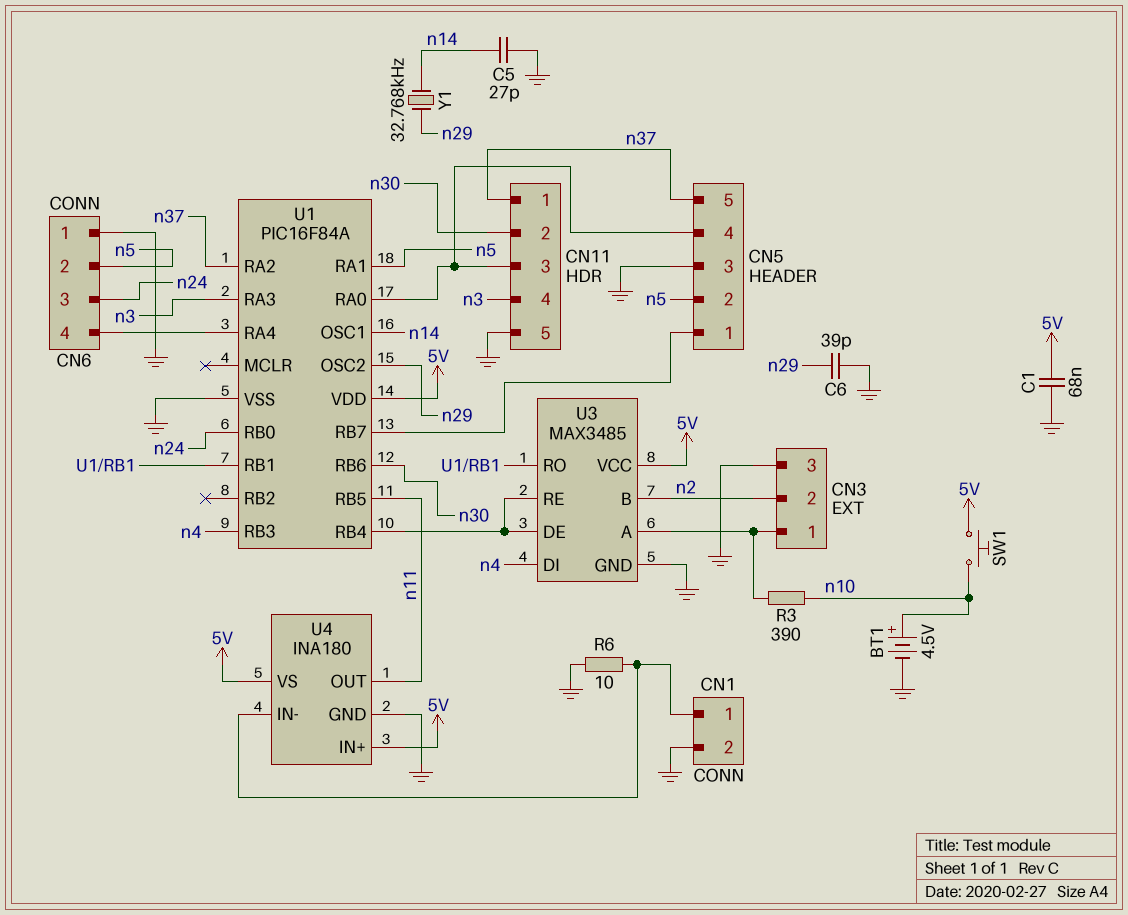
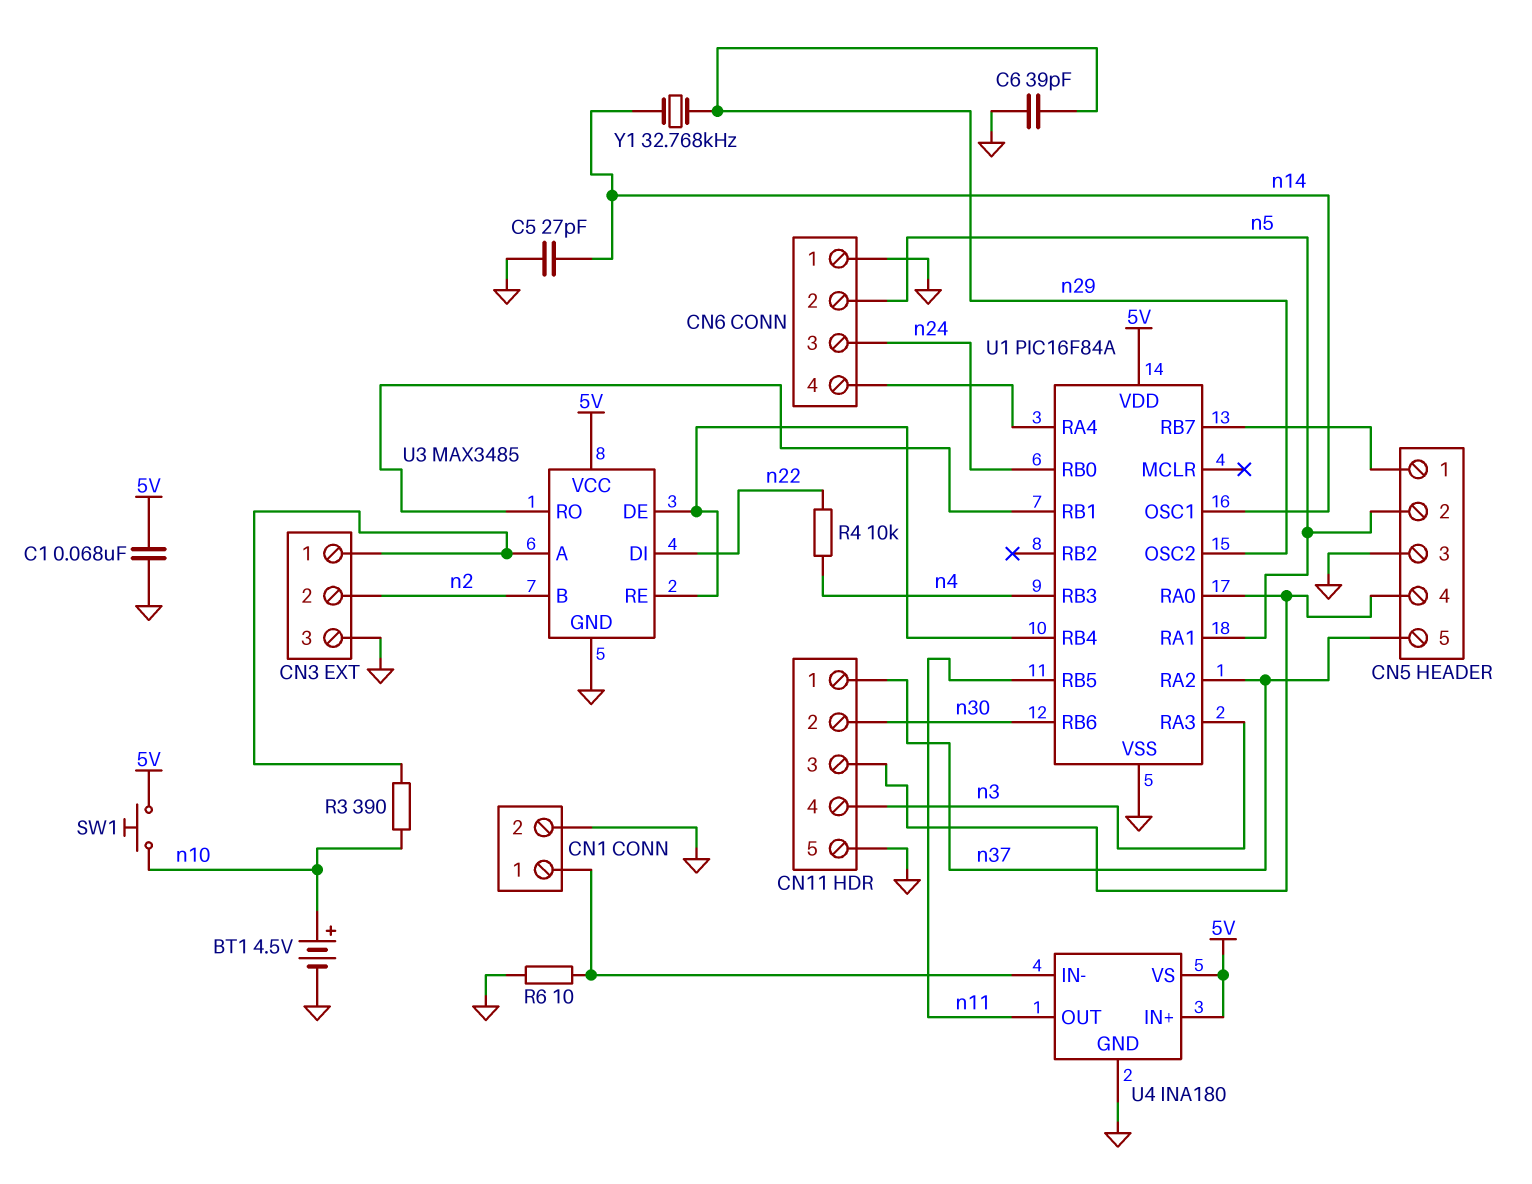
R4: none -> 10k (n4, n22)
U3 pin DI: n4 -> n22

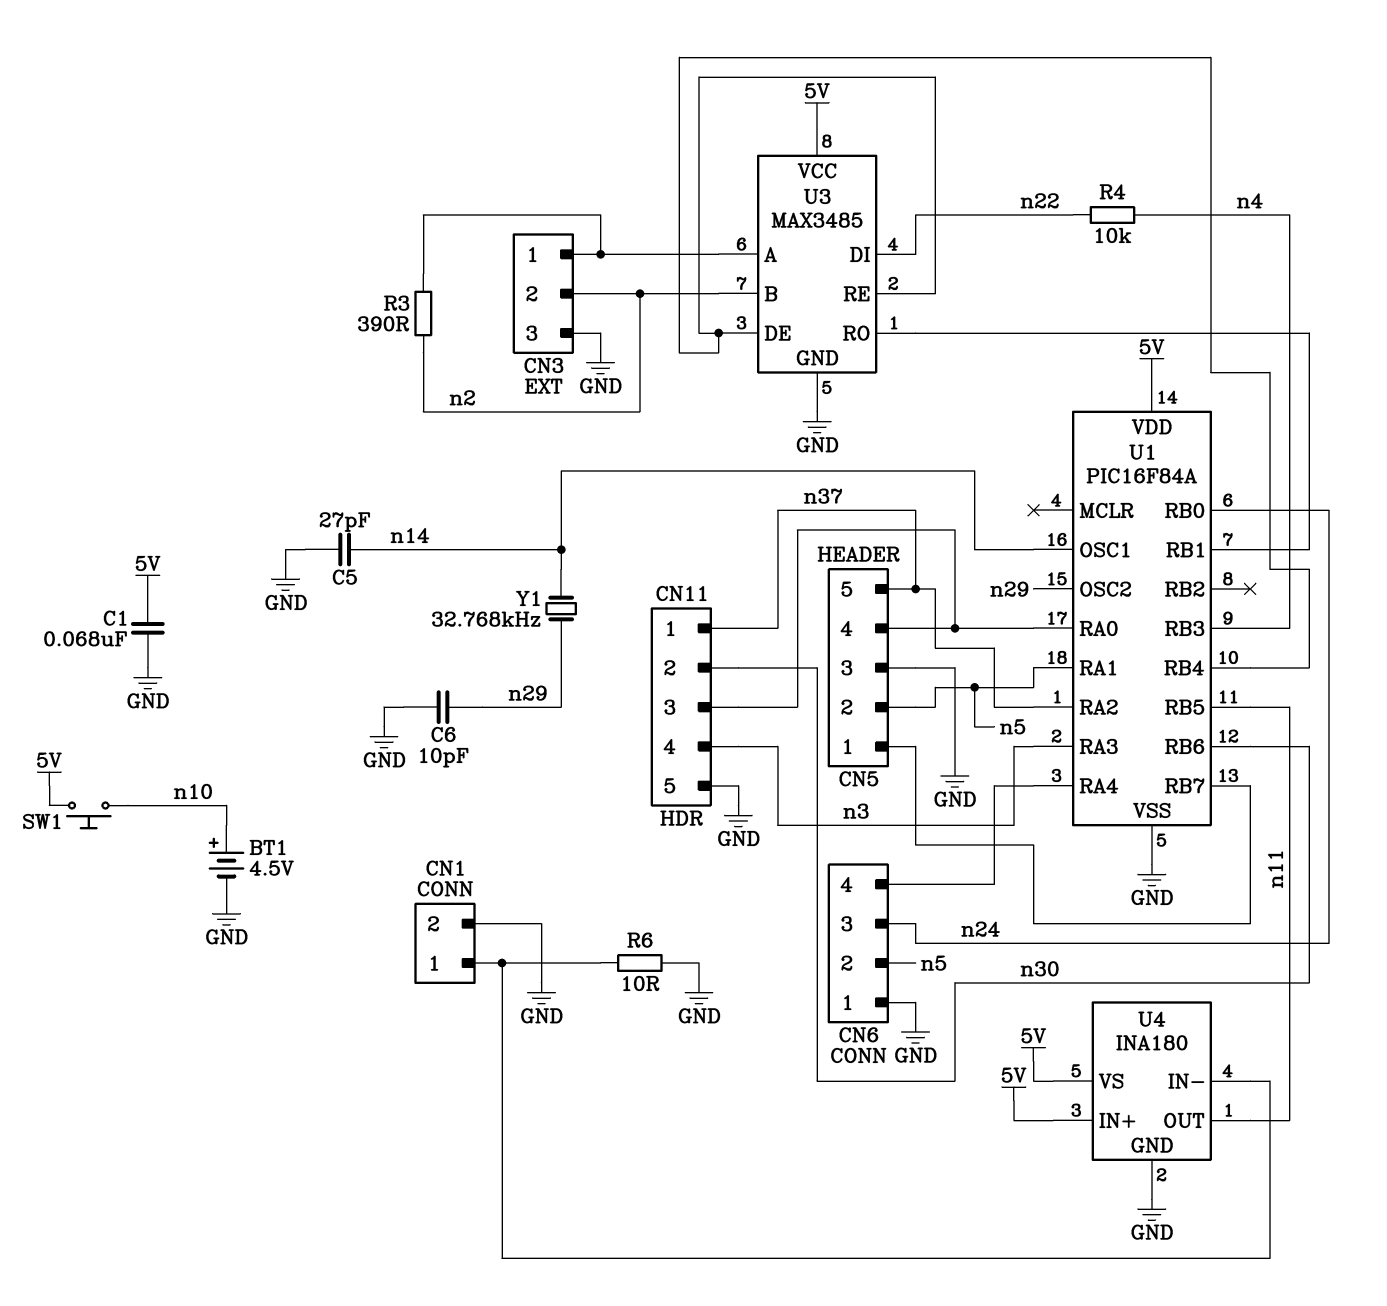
C6: 39pF (GND, n29) -> 10pF (GND, n29)
R3: 390 (CN3/1, n10) -> 390 (CN3/1, n2)

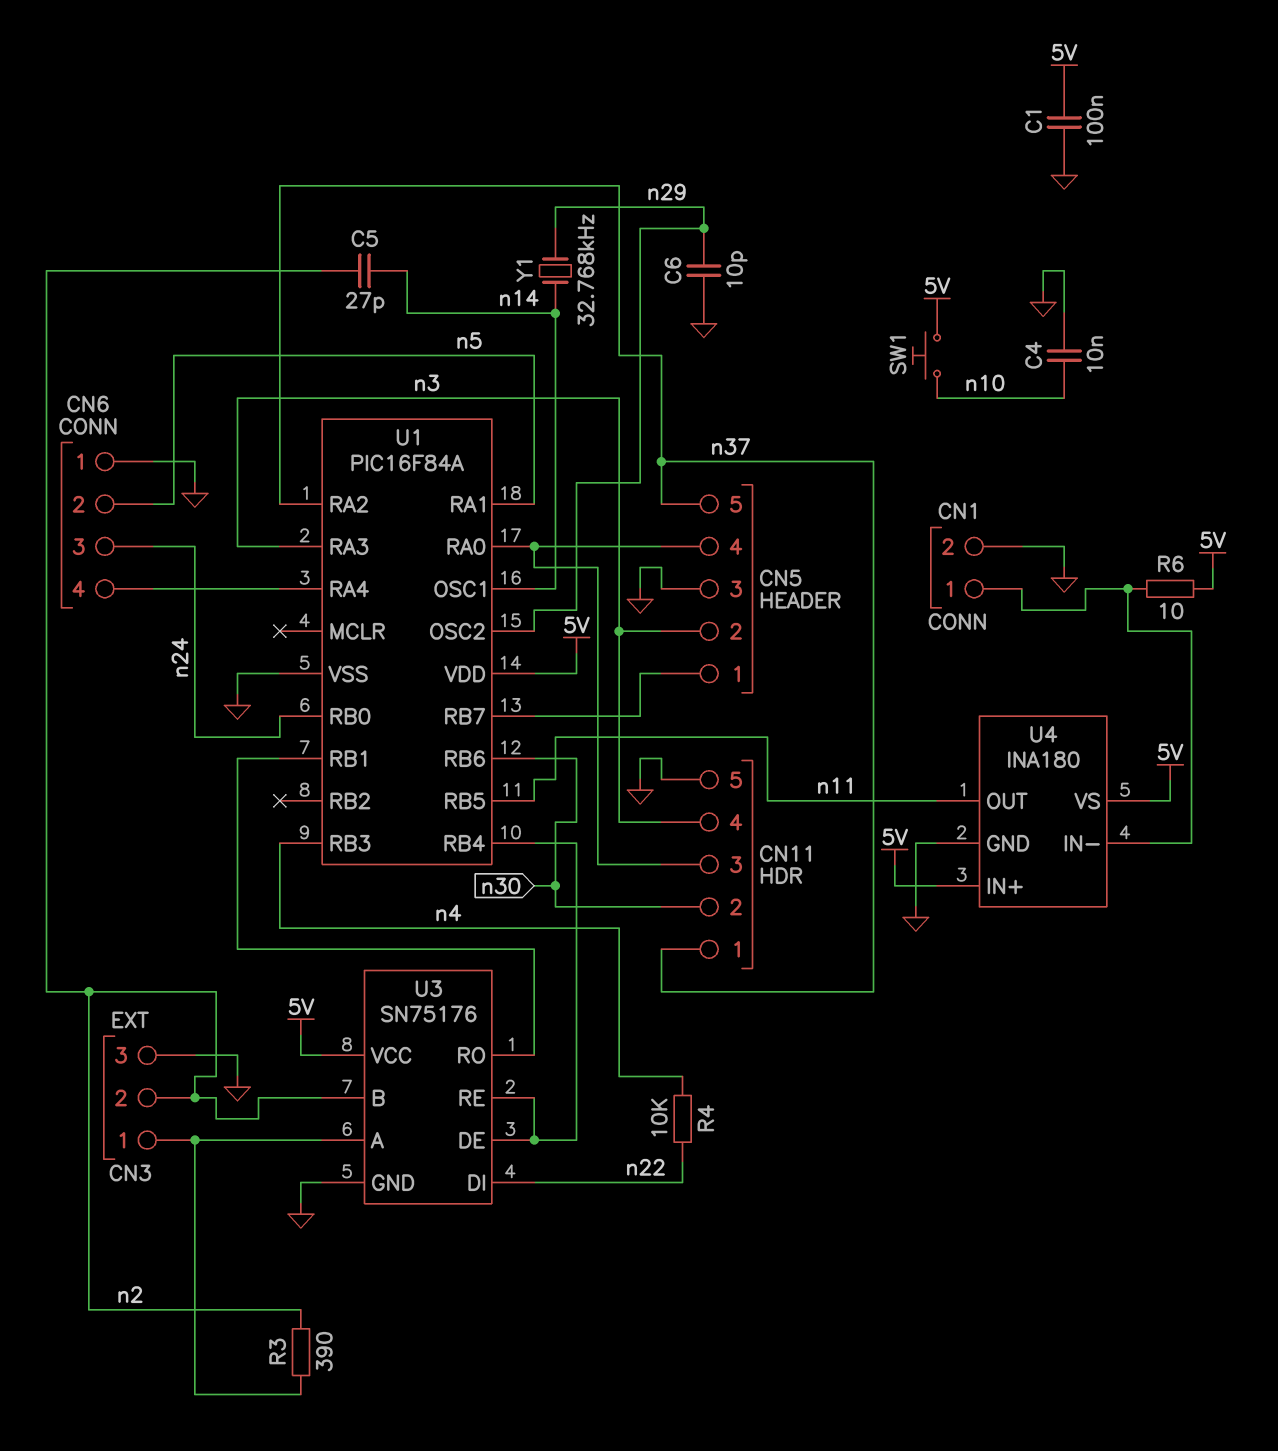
BT1: 4.5V (plus n10, minus GND) -> none
C1: 68nF (5V, GND) -> 100nF (5V, GND)
C4: none -> 10nF (GND, n10)
C5: 27pF (GND, n14) -> 27pF (n2, n14)
CN5 pin 2: n5 -> n3
R6: 10 (CN1/1, GND) -> 10 (5V, CN1/1)
U3: MAX3485 -> SN75176

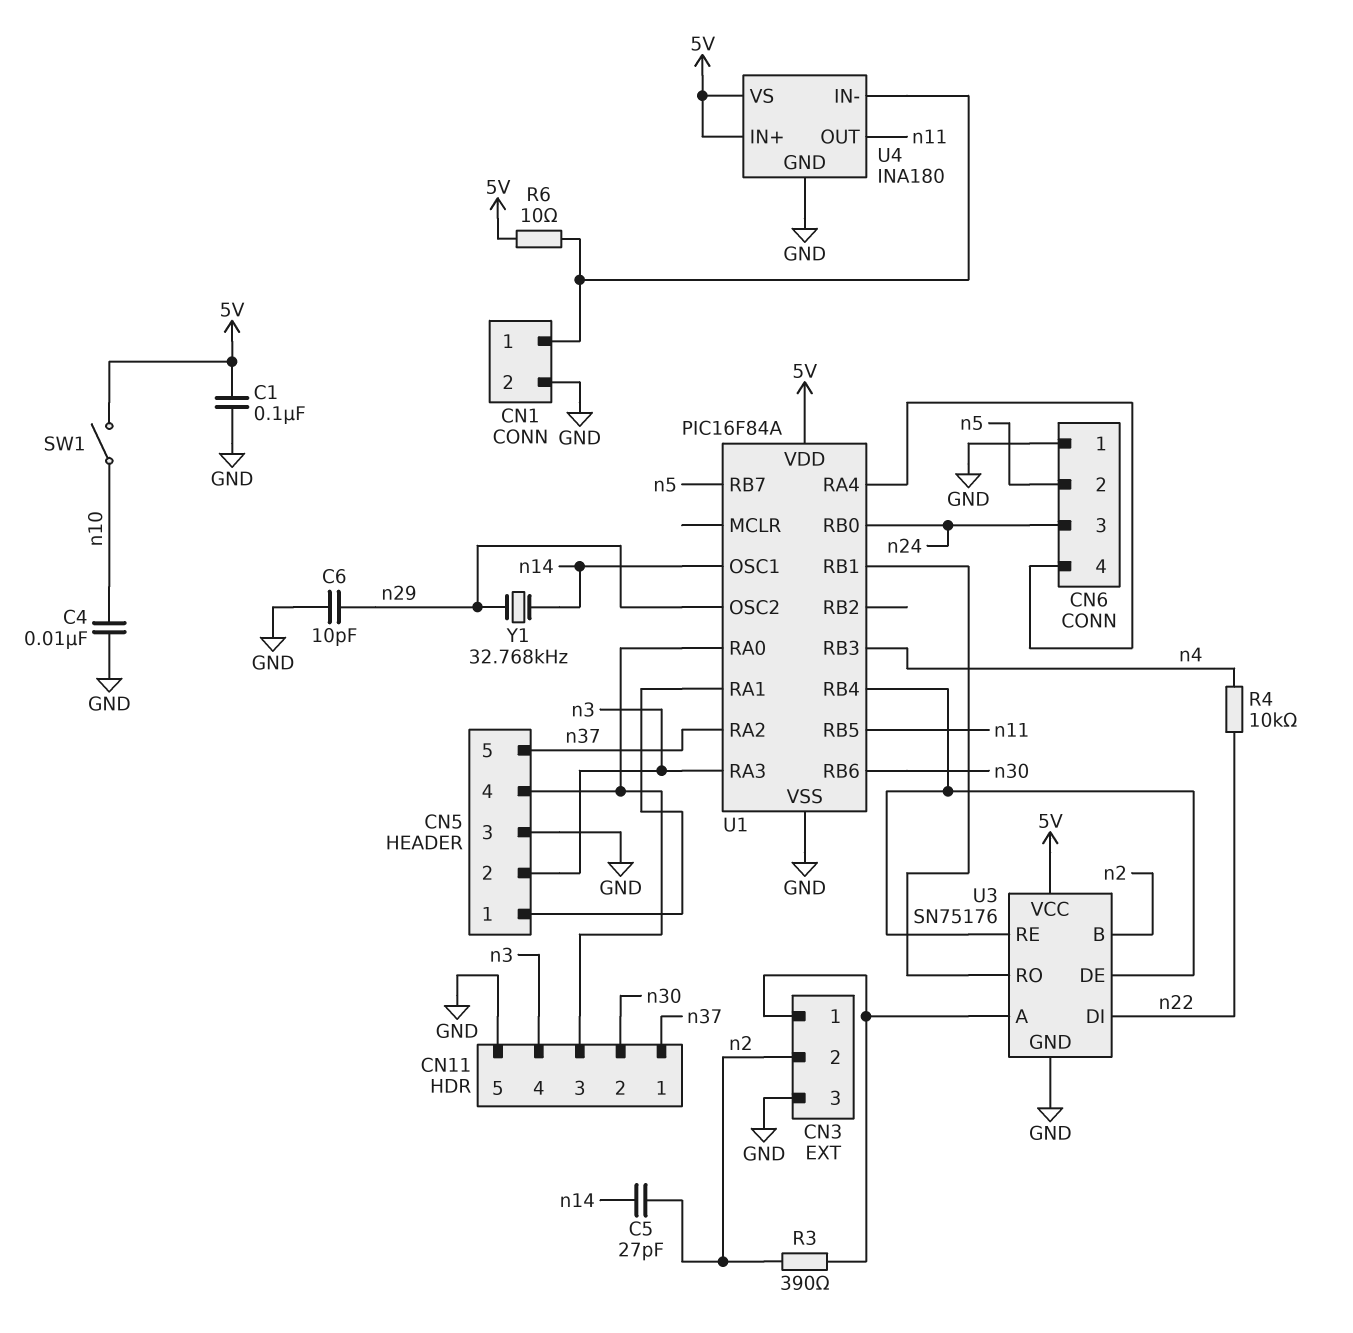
SW1: button (5V, n10) -> switch (5V, n10)
U1 pin RA1: n5 -> CN5/1
U1 pin RB7: CN5/1 -> n5

